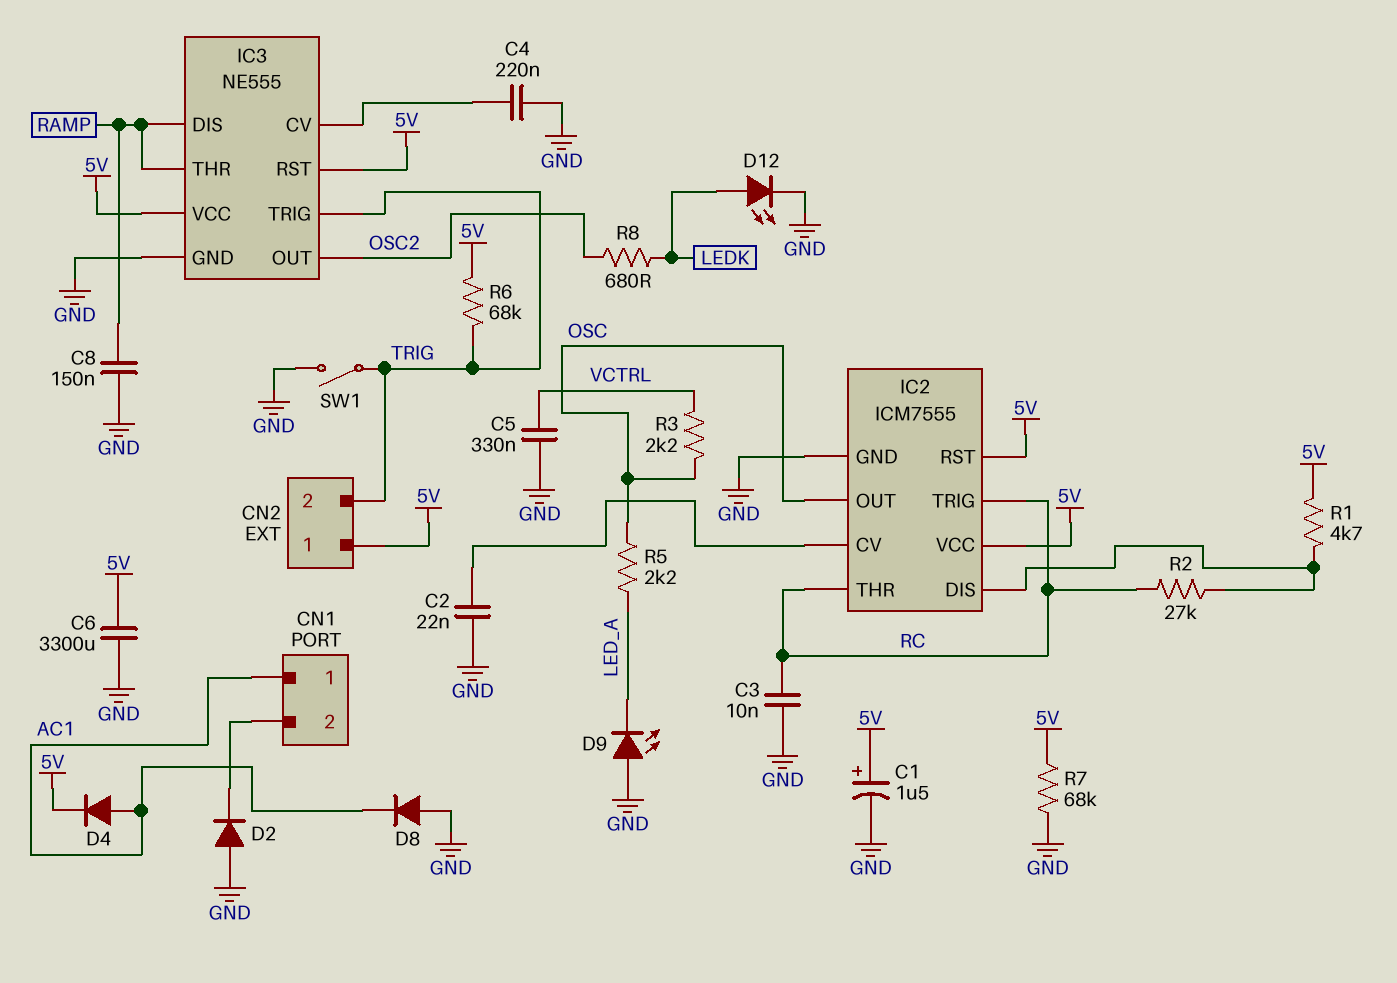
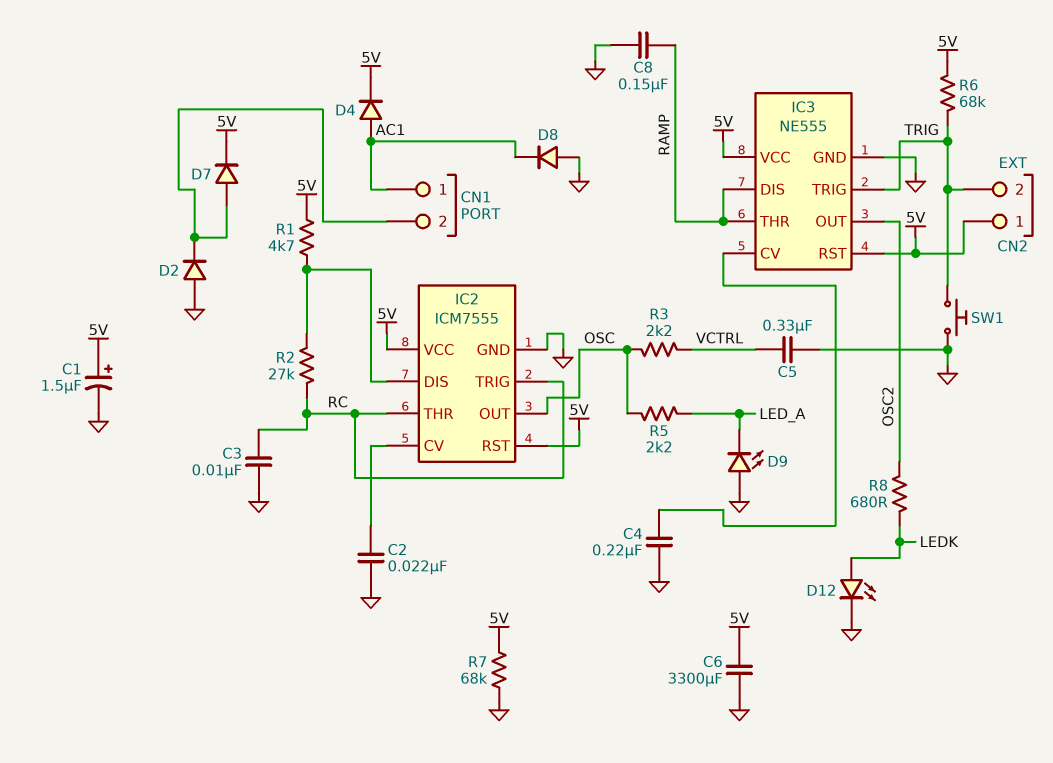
D7: none -> diode (A CN1/2, K 5V)
SW1: switch (GND, TRIG) -> button (GND, TRIG)

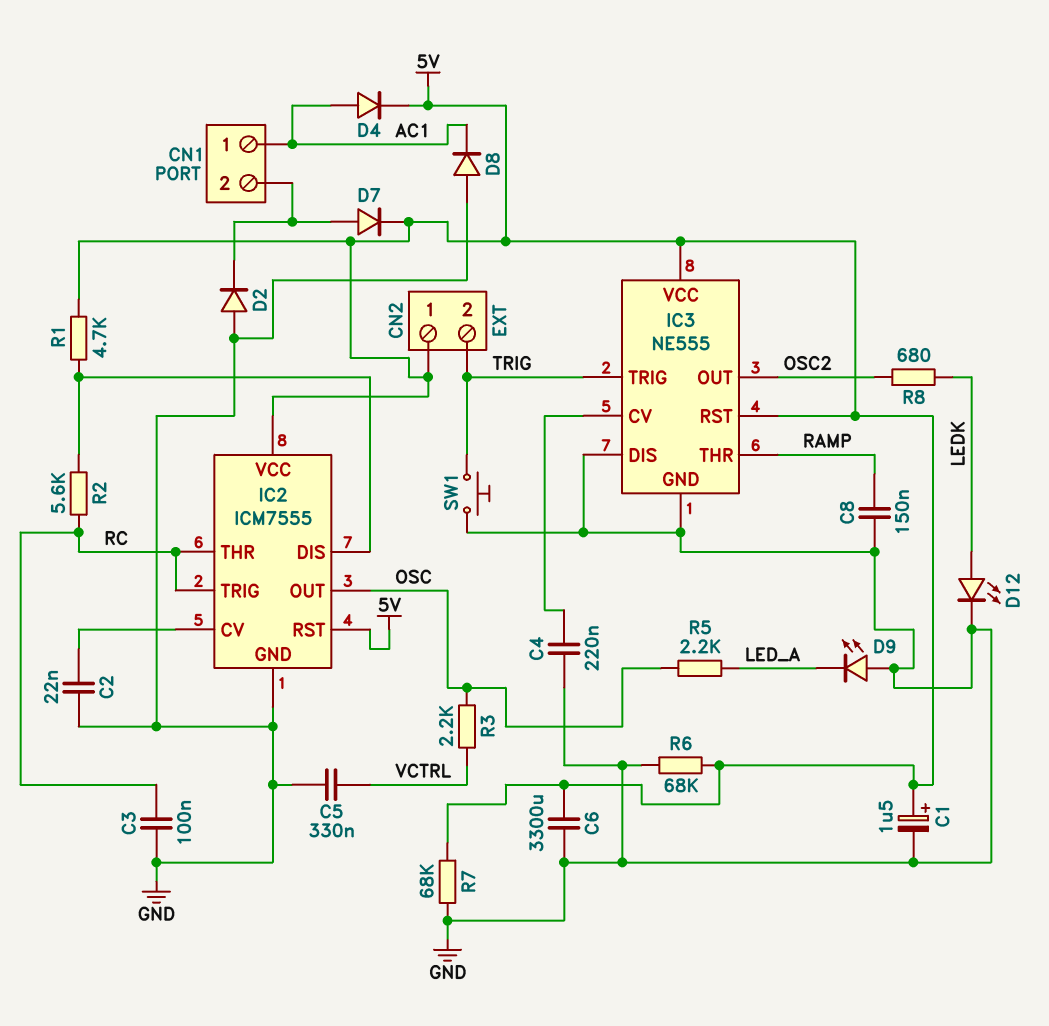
C3: 10nF (GND, RC) -> 100nF (GND, RC)
IC3 pin DIS: RAMP -> GND
R2: 27k (IC2/DIS, RC) -> 5.6k (IC2/DIS, RC)
R6: 68k (5V, TRIG) -> 68k (5V, GND)

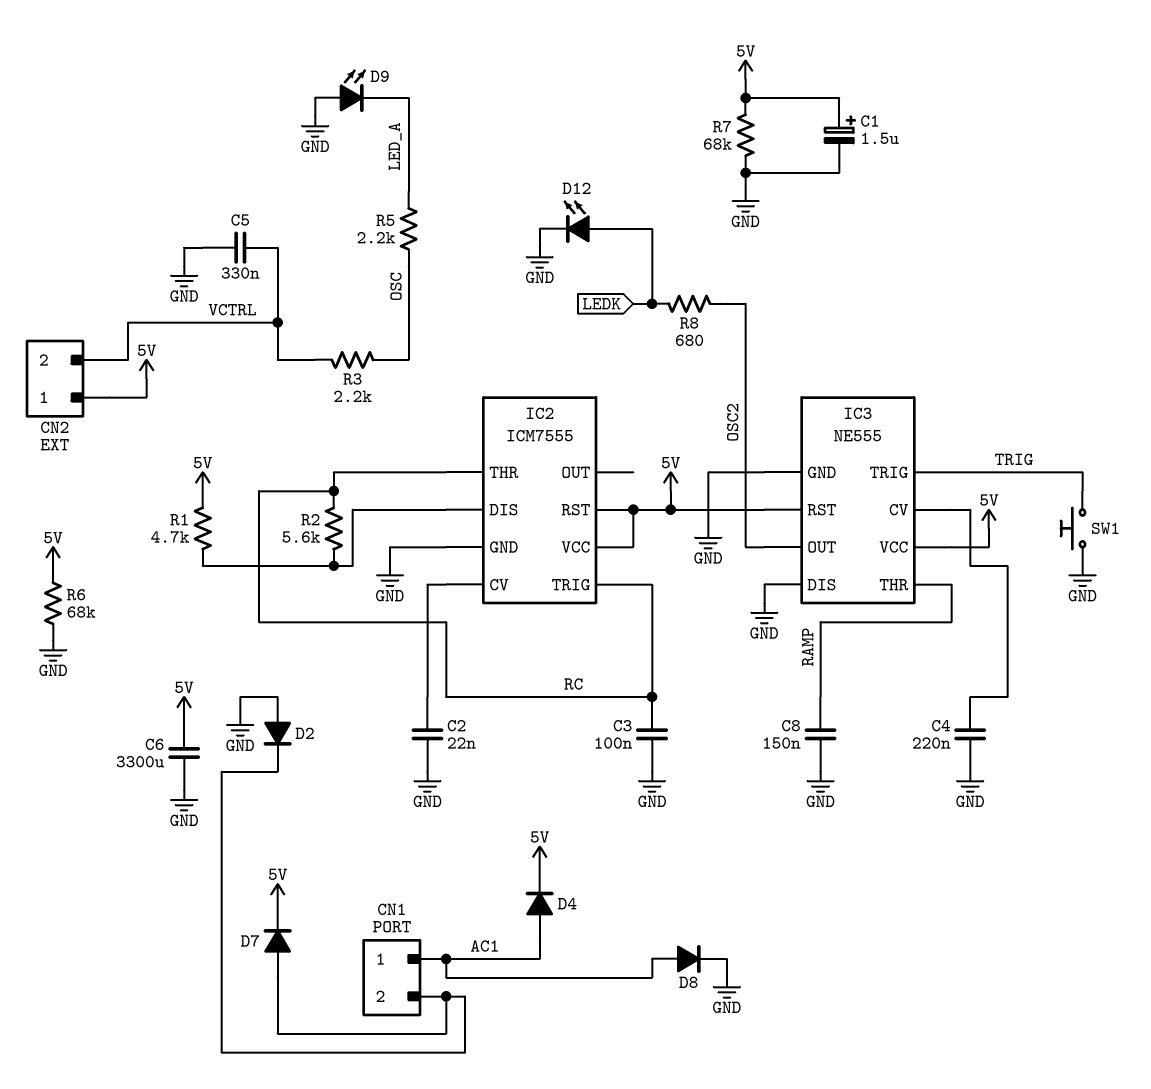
CN2 pin 2: TRIG -> VCTRL
D8: diode (A GND, K AC1) -> diode (A AC1, K GND)
IC2 pin OUT: OSC -> none

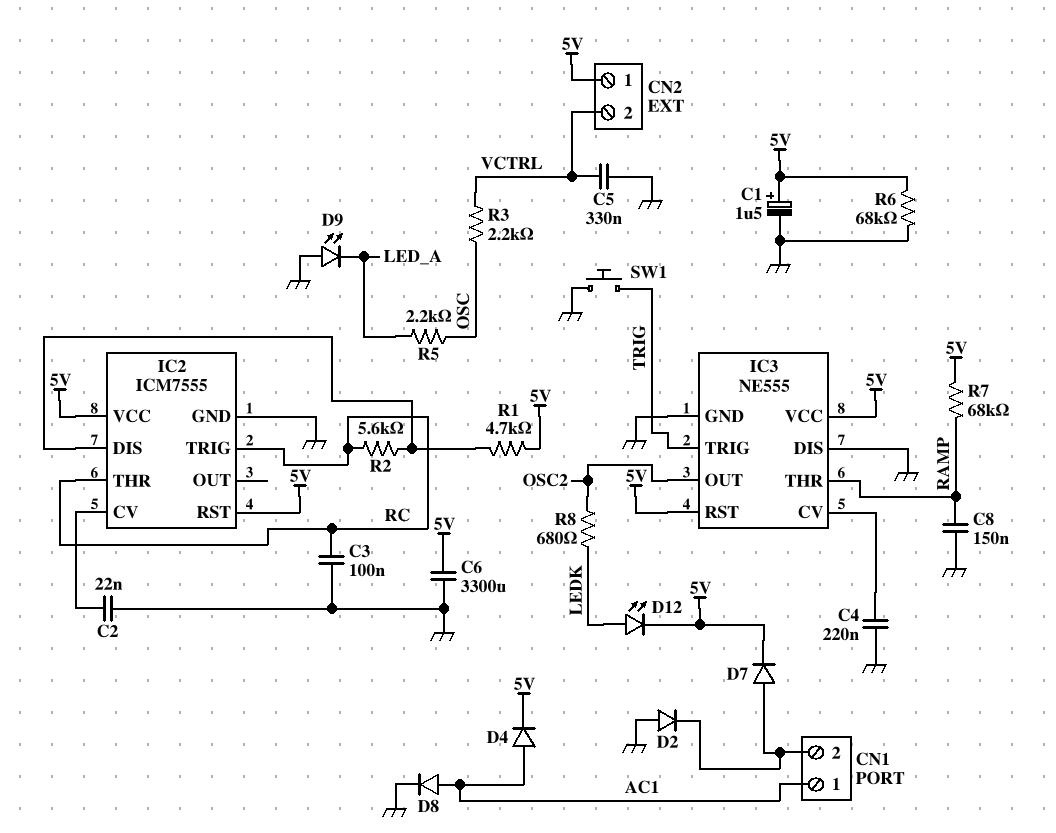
D12: LED (A LEDK, K GND) -> LED (A LEDK, K 5V)
R7: 68k (5V, GND) -> 68k (5V, RAMP)

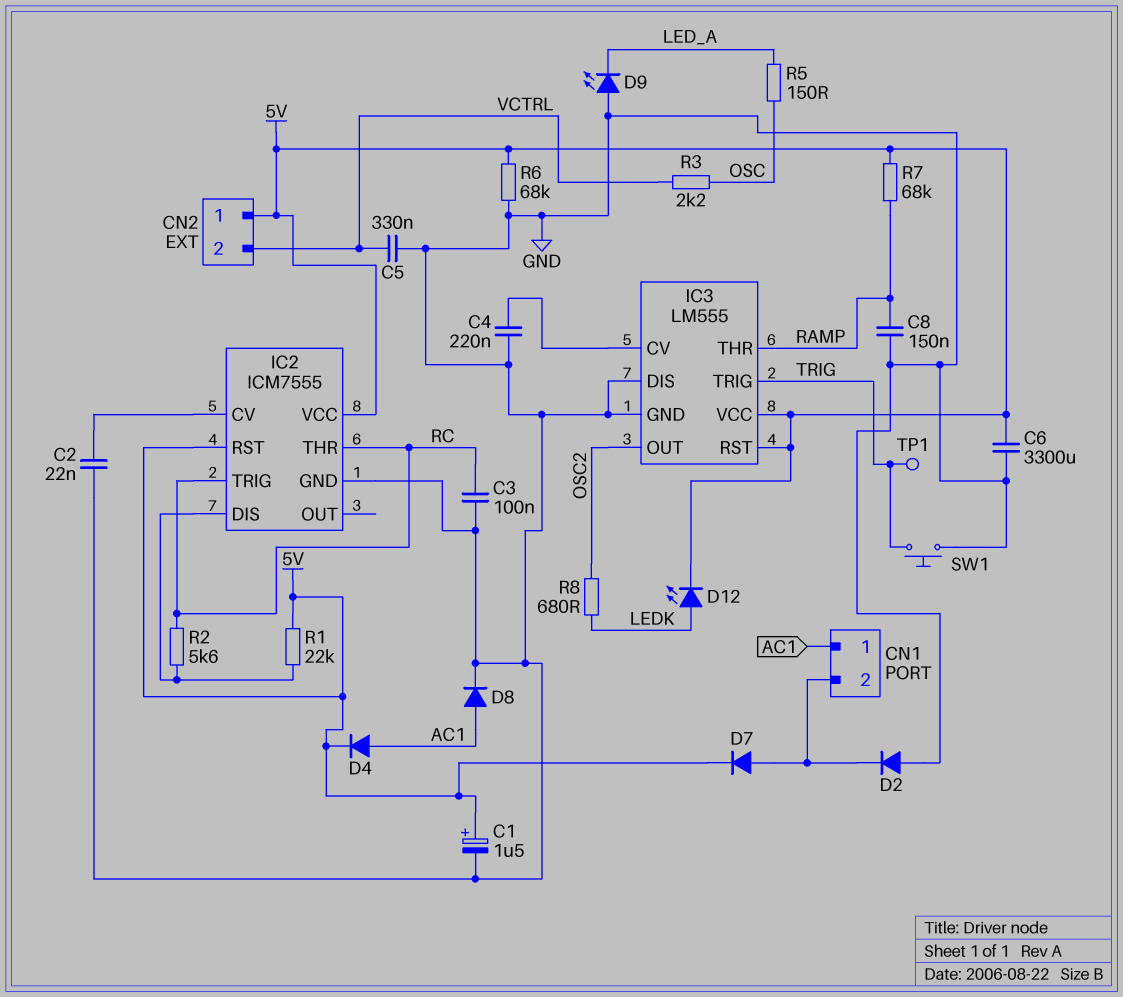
IC3: NE555 -> LM555
R1: 4.7k (5V, IC2/DIS) -> 22k (5V, IC2/DIS)
R5: 2.2k (LED_A, OSC) -> 150 (LED_A, OSC)
TP1: none -> test point (TRIG)

